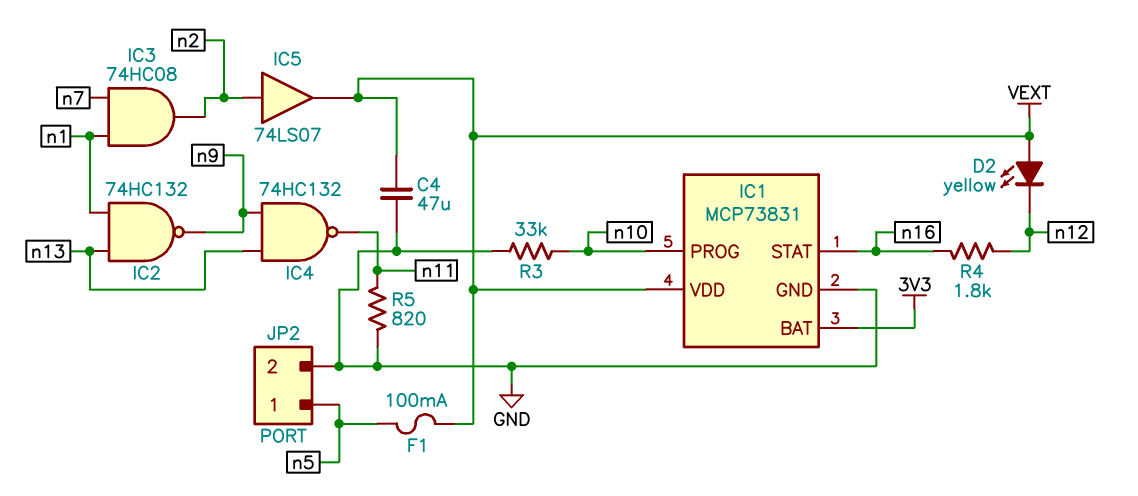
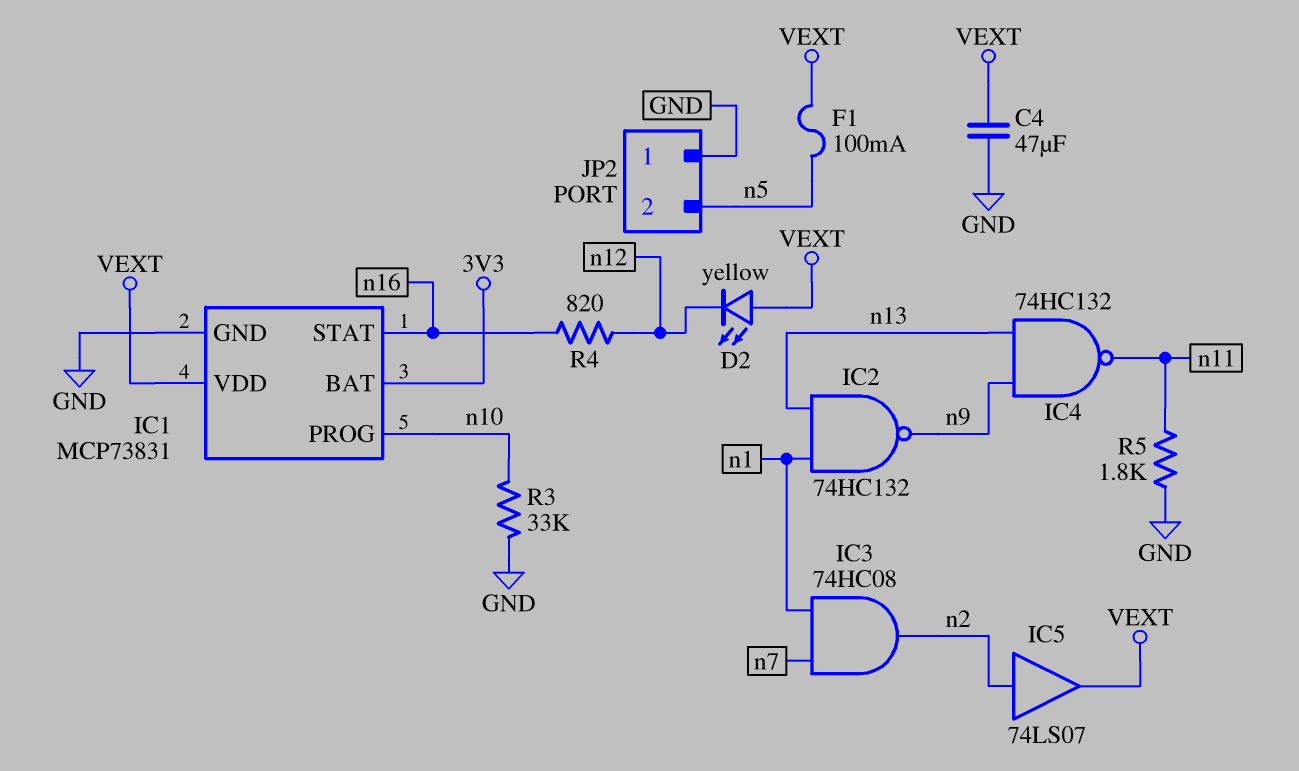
JP2 pin 1: n5 -> GND
JP2 pin 2: GND -> n5
R4: 1.8k (n12, n16) -> 820 (n12, n16)
R5: 820 (GND, n11) -> 1.8k (GND, n11)

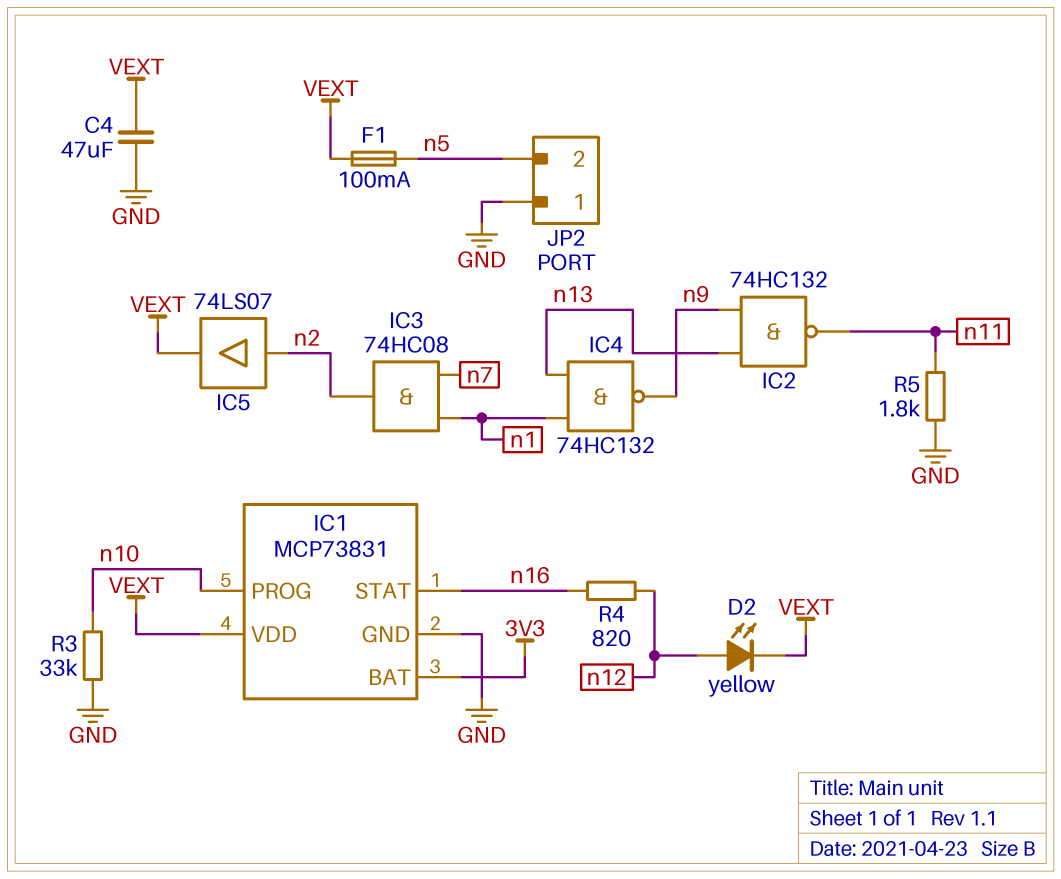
D2: LED yellow (A VEXT, K n12) -> LED yellow (A n12, K VEXT)
IC2: NAND 74HC132 (in n1, in n13, out n9) -> NAND 74HC132 (in n9, in n13, out n11)
IC4: NAND 74HC132 (in n9, in n13, out n11) -> NAND 74HC132 (in n1, in n13, out n9)

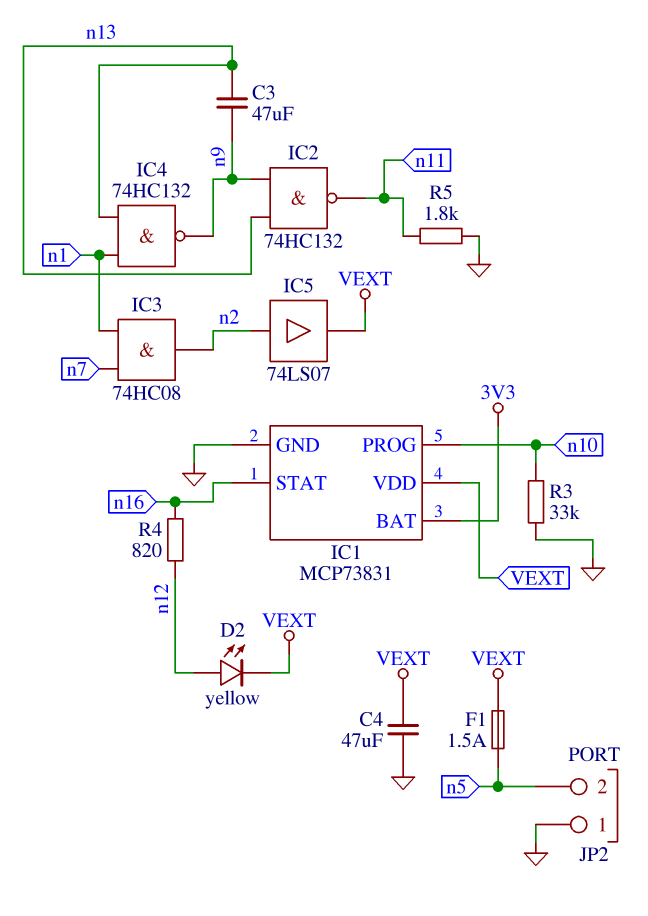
C3: none -> 47uF (n9, n13)
F1: 100mA (VEXT, n5) -> 1.5A (VEXT, n5)

